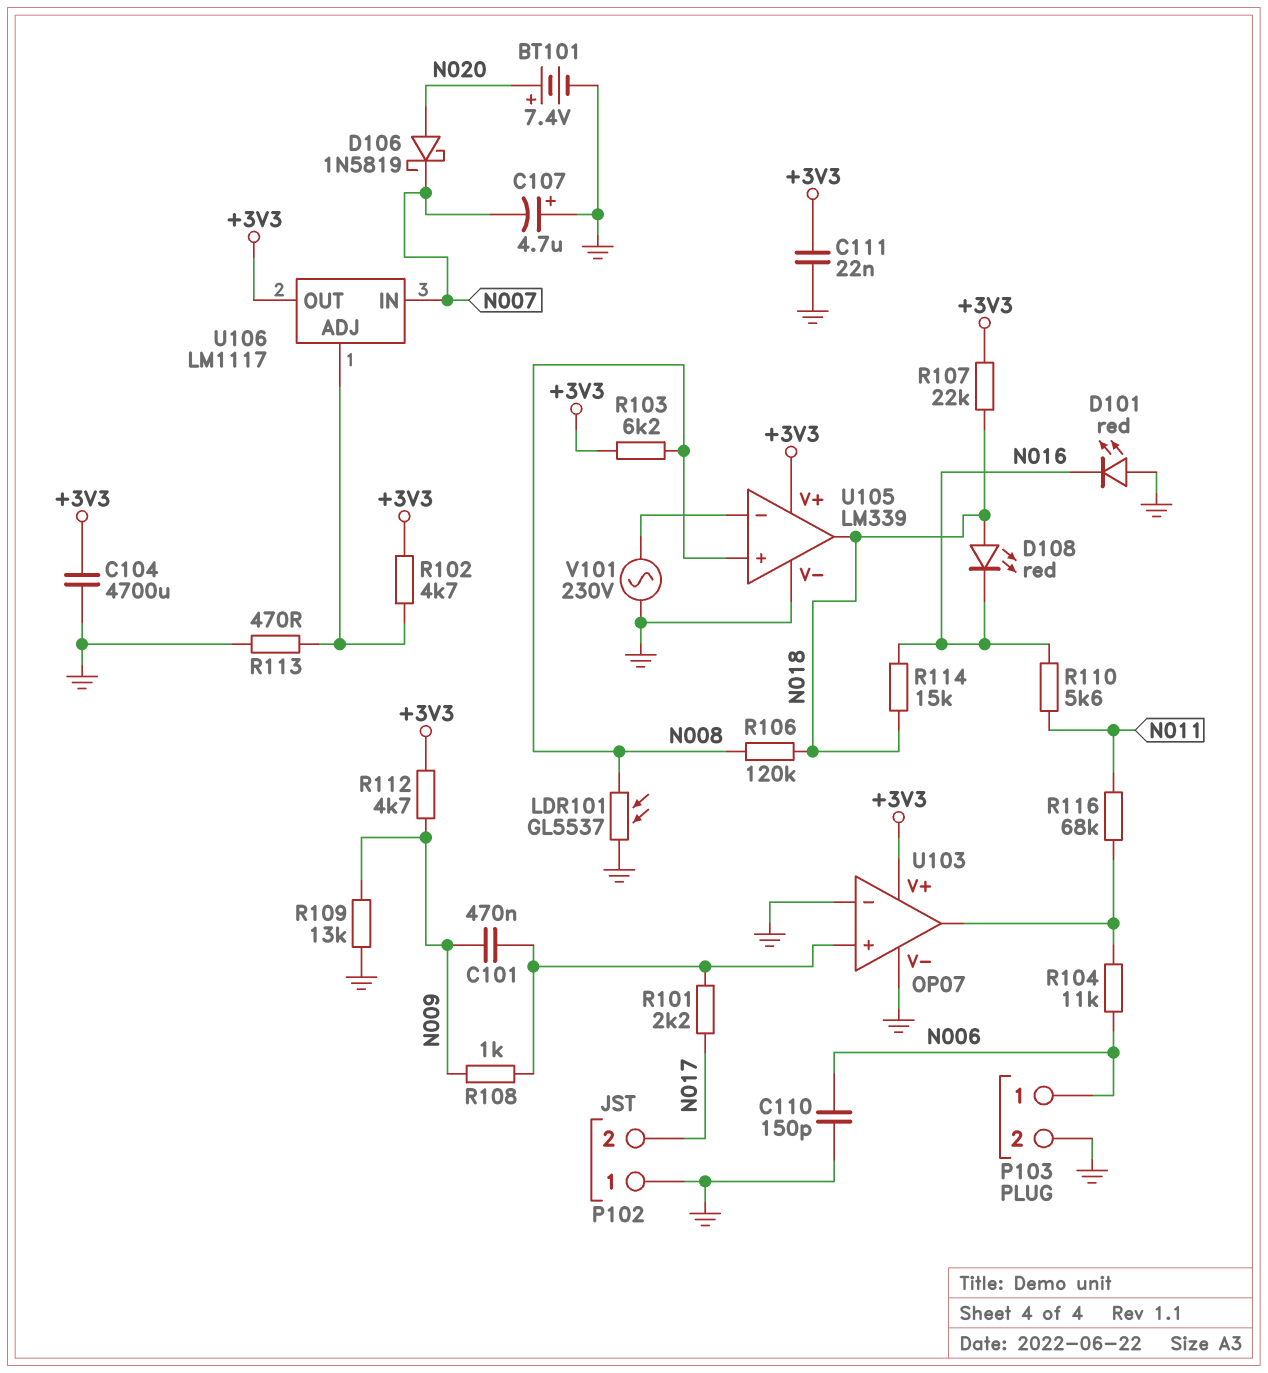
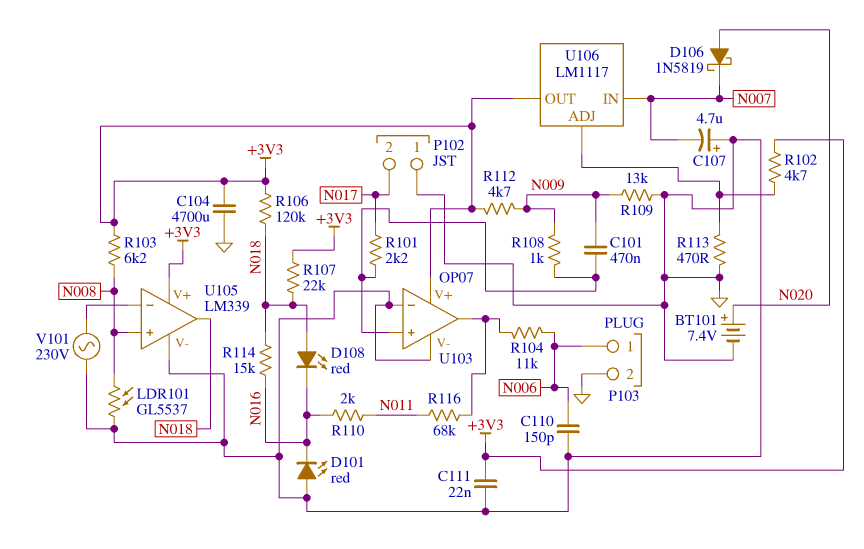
R106: 120k (N008, N018) -> 120k (+3V3, N018)
R110: 5.6k (N011, N016) -> 2k (N011, N016)

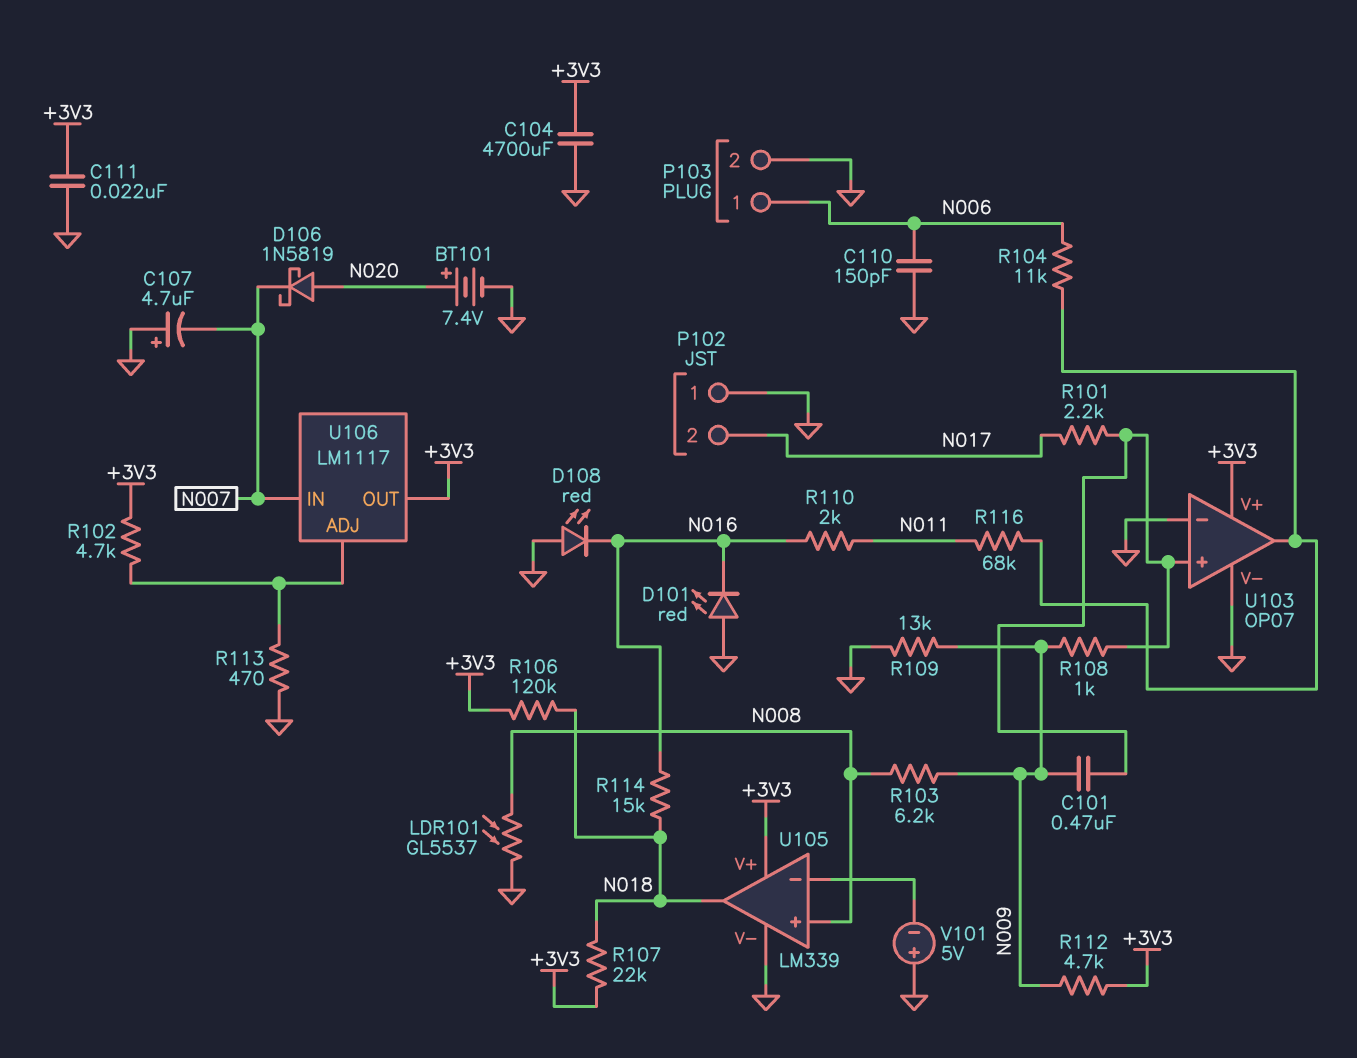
D108: LED red (A N018, K N016) -> LED red (A GND, K N016)
R103: 6.2k (+3V3, N008) -> 6.2k (N008, N009)
V101: AC 230V (GND, U105/in-) -> 5V (plus GND, minus U105/in-)

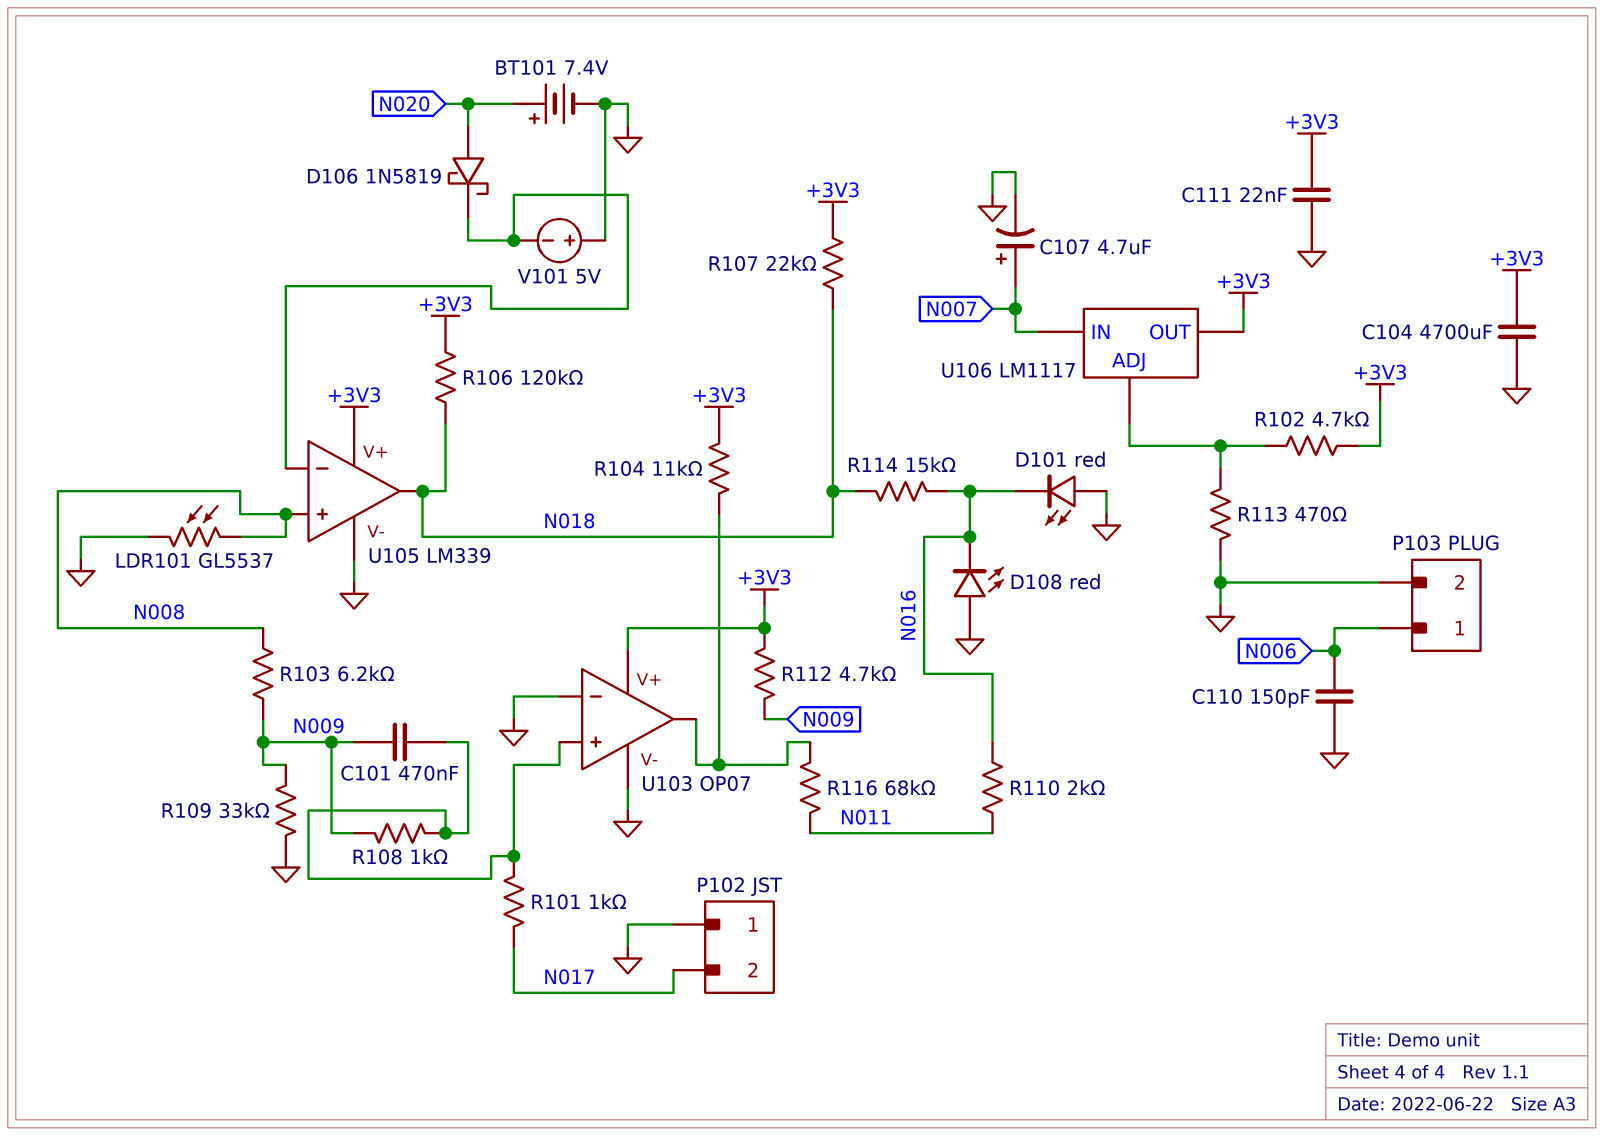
C107: 4.7uF (plus GND, minus N007) -> 4.7uF (plus N007, minus GND)
D106: schottky 1N5819 (A N020, K N007) -> schottky 1N5819 (A N020, K U105/in-)
R101: 2.2k (N017, U103/in+) -> 1k (N017, U103/in+)
R104: 11k (N006, U103/out) -> 11k (+3V3, U103/out)
R109: 13k (GND, N009) -> 33k (GND, N009)

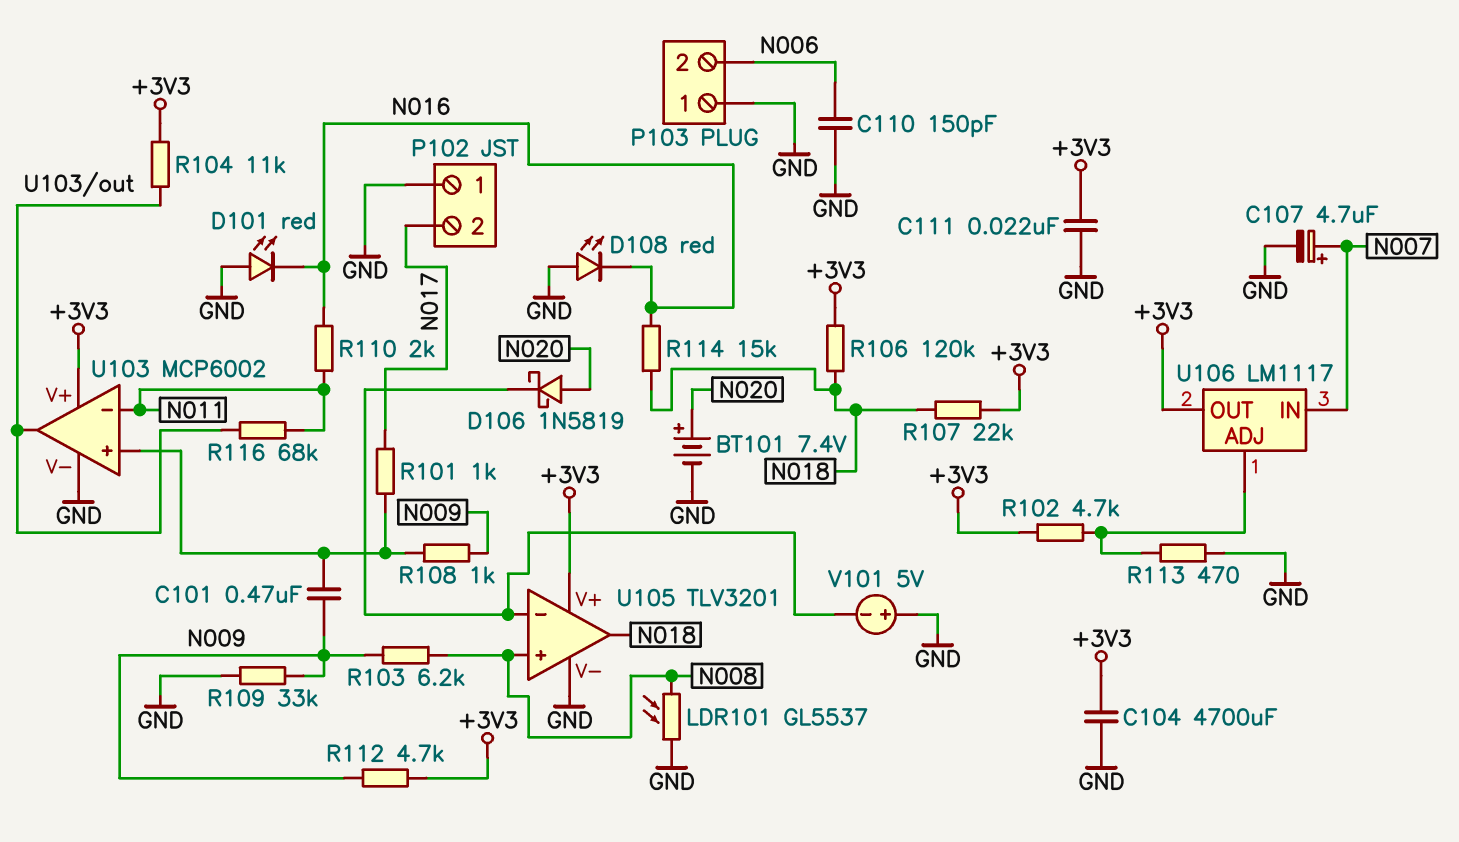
P103 pin 1: N006 -> GND
P103 pin 2: GND -> N006
U103: OP07 -> MCP6002
U103 pin in-: GND -> N011
U105: LM339 -> TLV3201

